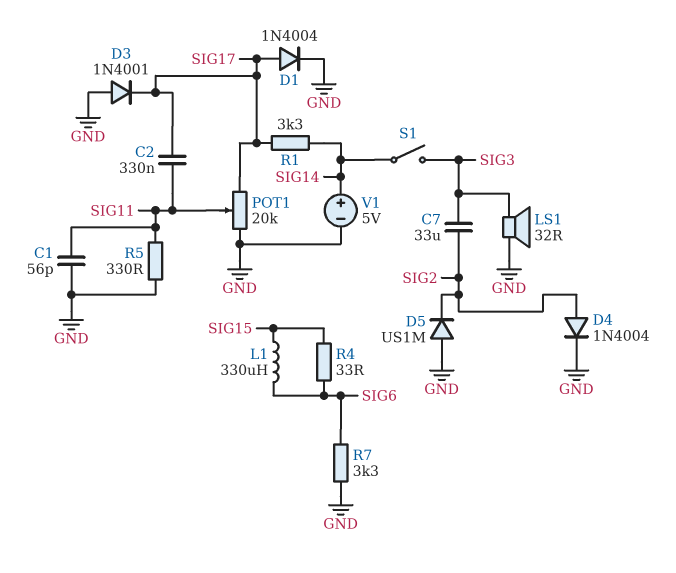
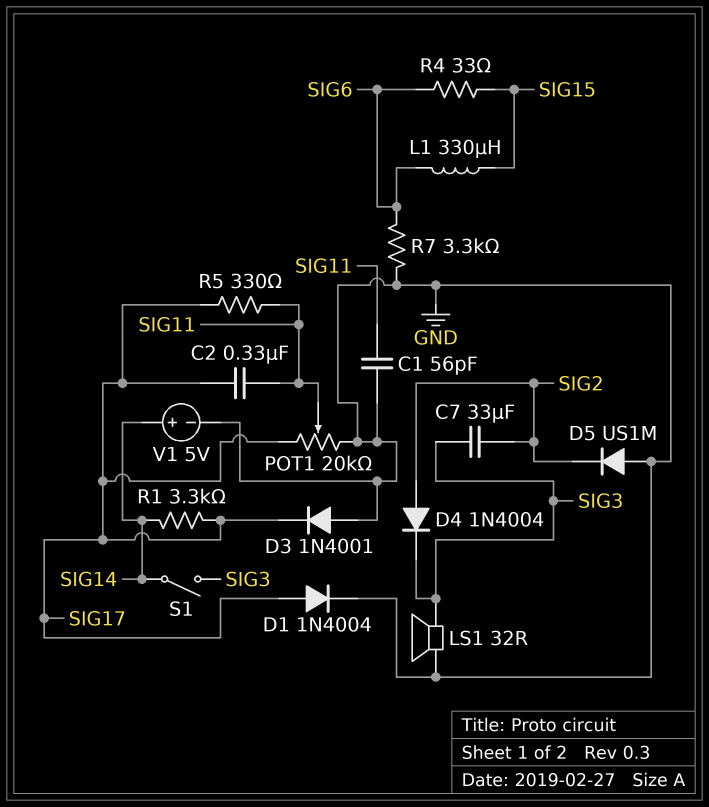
D4: diode 1N4004 (A SIG2, K GND) -> diode 1N4004 (A SIG2, K SIG3)
R5: 330 (GND, SIG11) -> 330 (SIG11, SIG17)

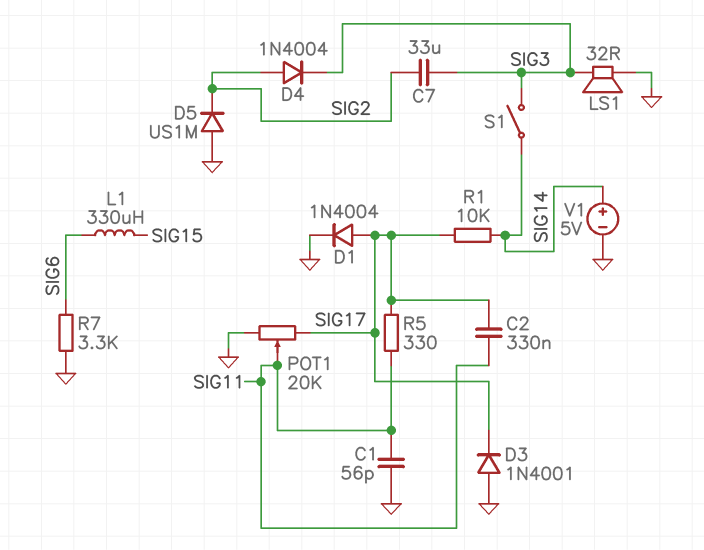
R1: 3.3k (SIG14, SIG17) -> 10k (SIG14, SIG17)
R4: 33 (SIG6, SIG15) -> none

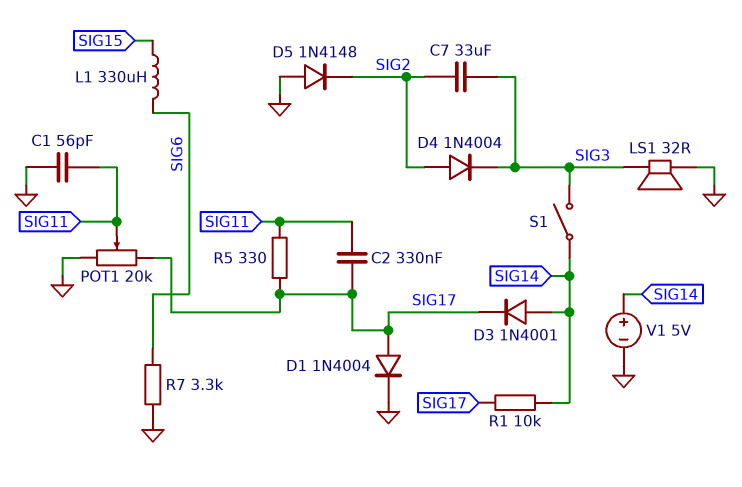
D3: diode 1N4001 (A GND, K SIG17) -> diode 1N4001 (A SIG14, K SIG17)
D5: diode US1M (A GND, K SIG2) -> diode 1N4148 (A GND, K SIG2)

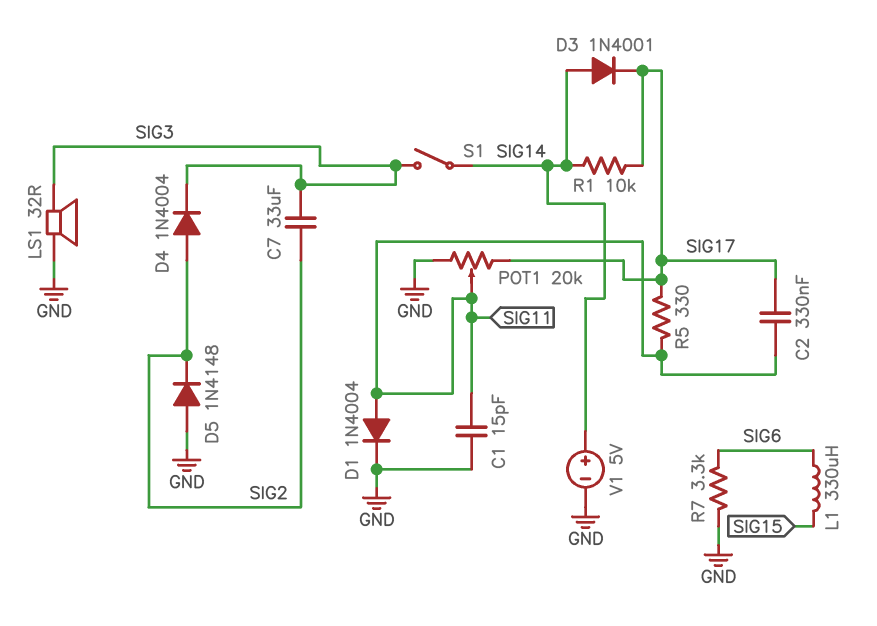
C1: 56pF (GND, SIG11) -> 15pF (GND, SIG11)
D1: diode 1N4004 (A SIG17, K GND) -> diode 1N4004 (A SIG11, K GND)

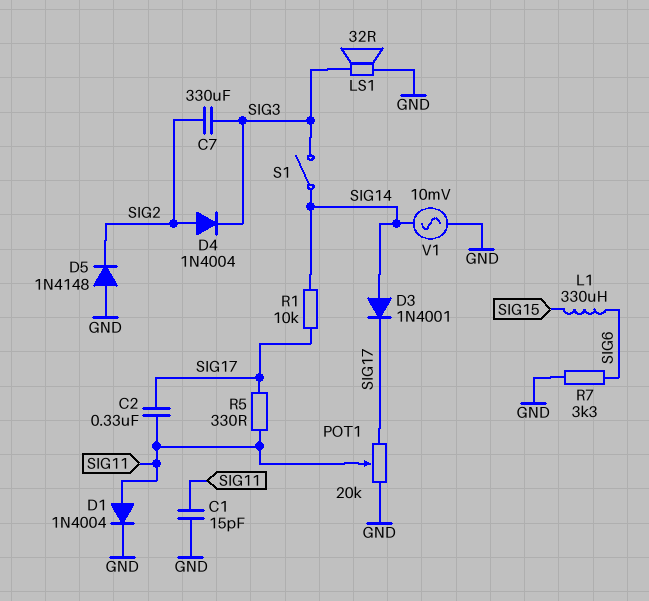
C7: 33uF (SIG2, SIG3) -> 330uF (SIG2, SIG3)
V1: 5V (plus SIG14, minus GND) -> AC 10mV (GND, SIG14)

